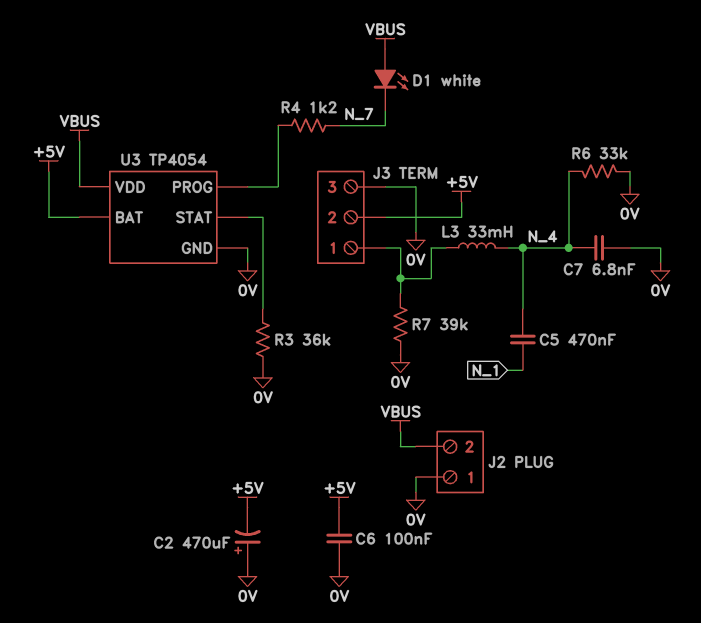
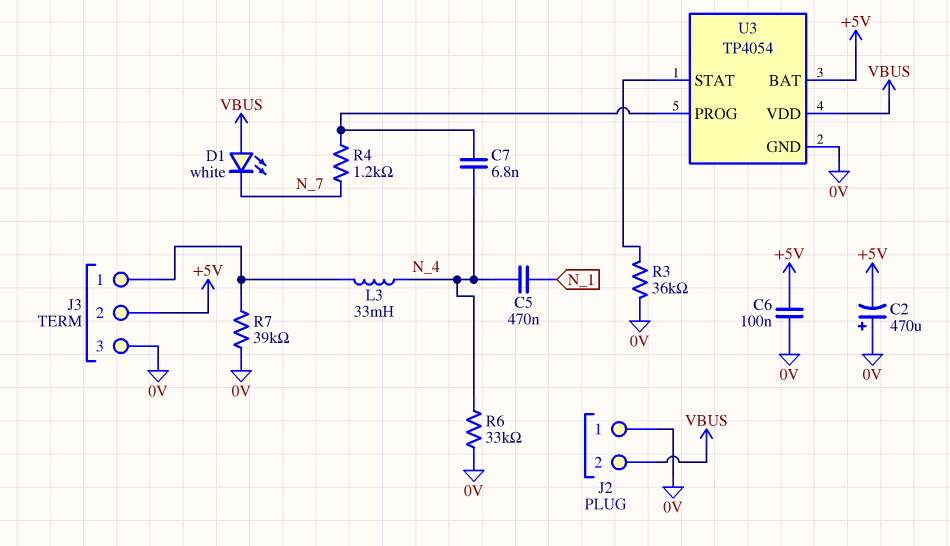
C7: 6.8nF (0V, N_4) -> 6.8nF (N_4, U3/PROG)

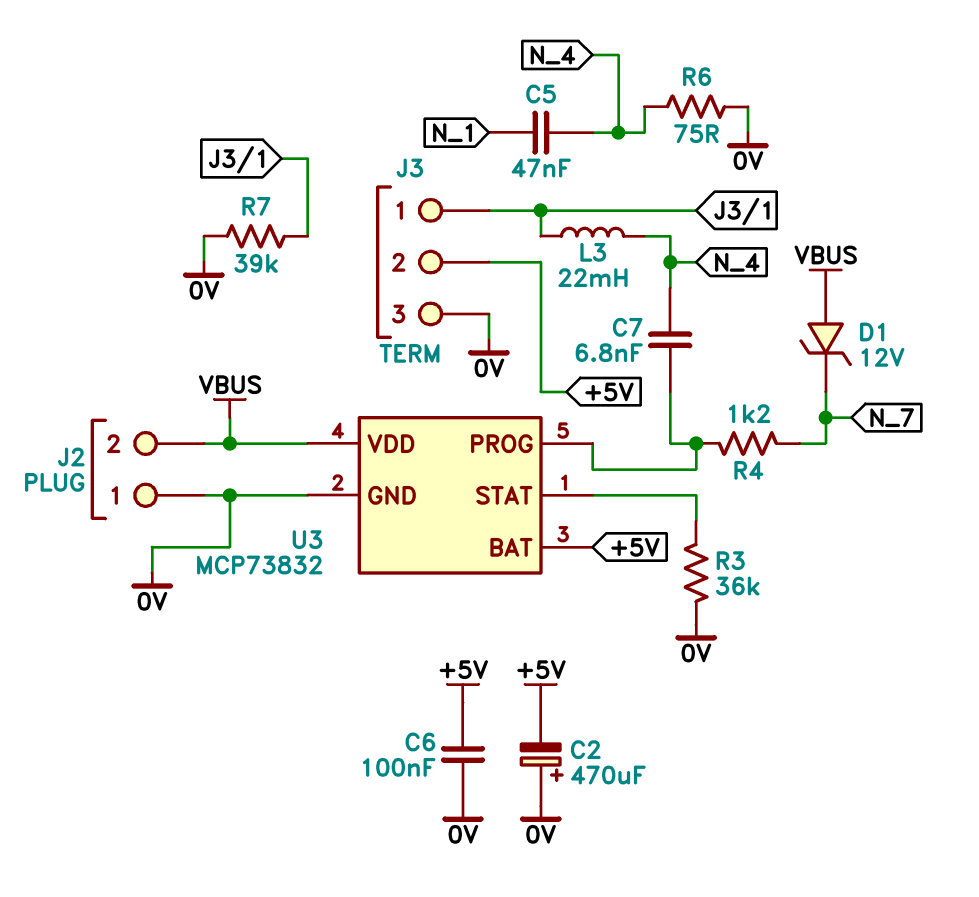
C5: 470nF (N_1, N_4) -> 47nF (N_1, N_4)
D1: LED white (A VBUS, K N_7) -> zener 12V (A VBUS, K N_7)
L3: 33mH (J3/1, N_4) -> 22mH (J3/1, N_4)
R6: 33k (0V, N_4) -> 75 (0V, N_4)
U3: TP4054 -> MCP73832

